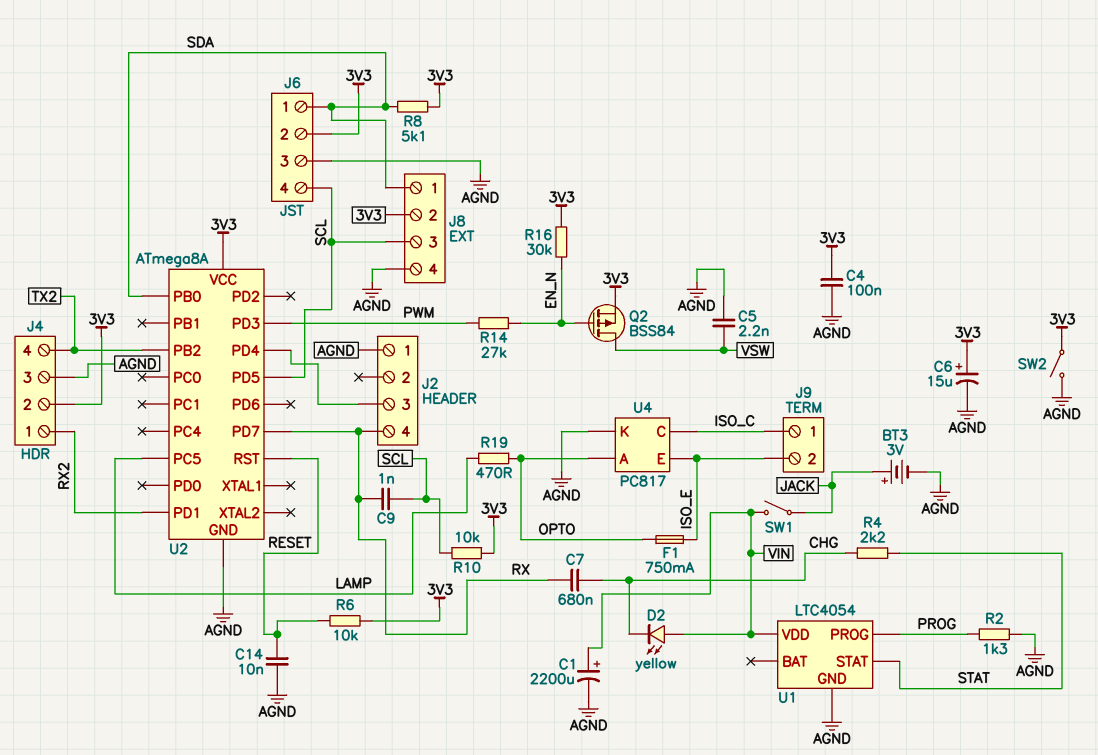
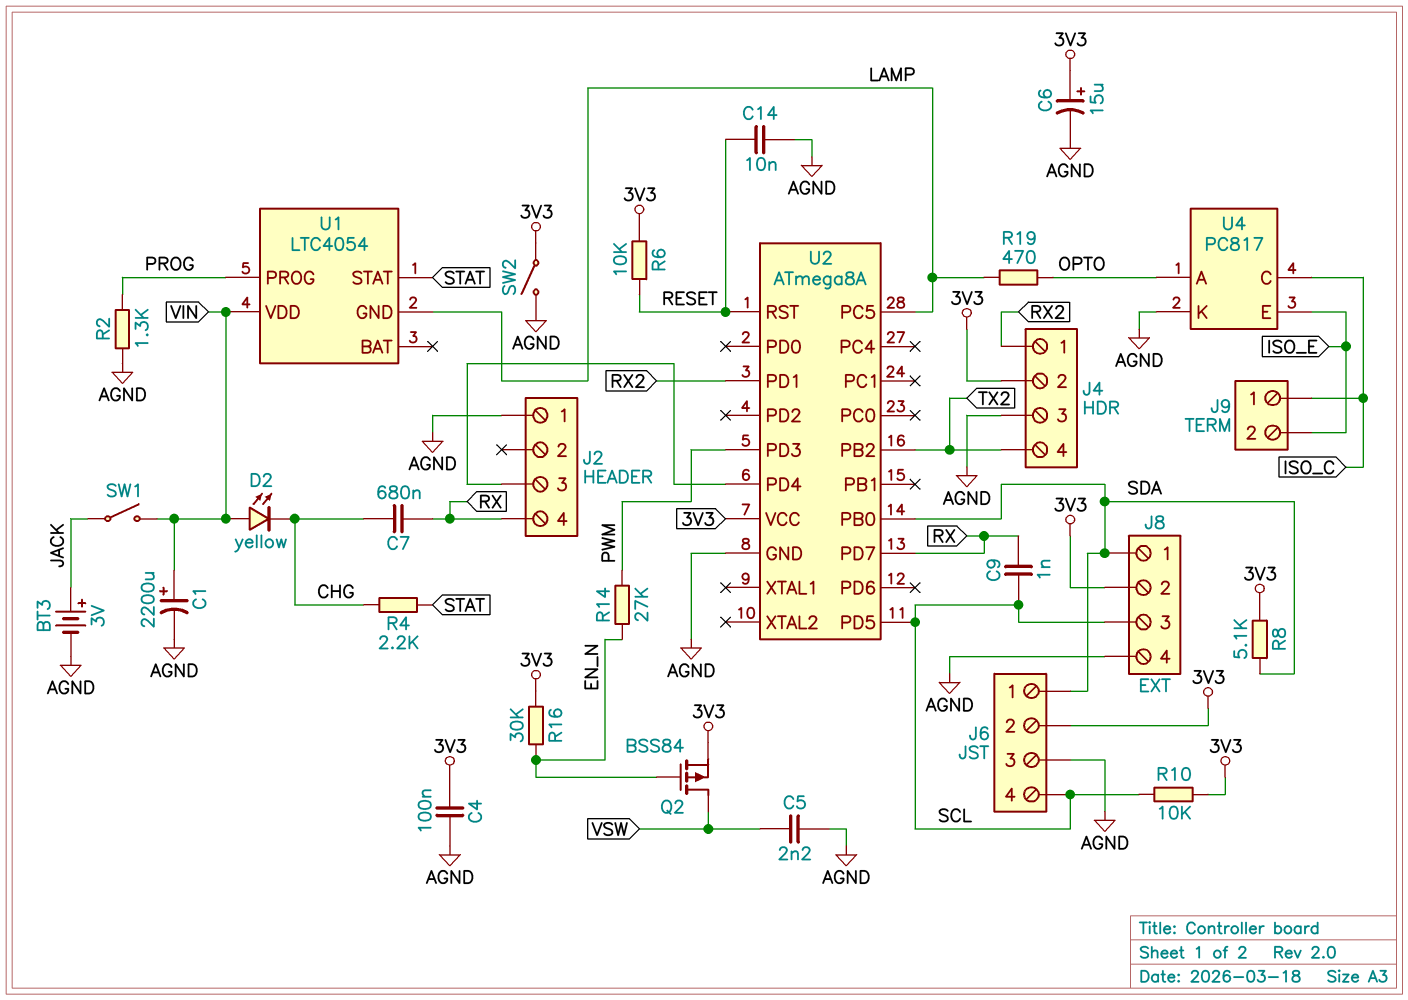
F1: 750mA (ISO_E, OPTO) -> none
U1 pin GND: AGND -> LAMP

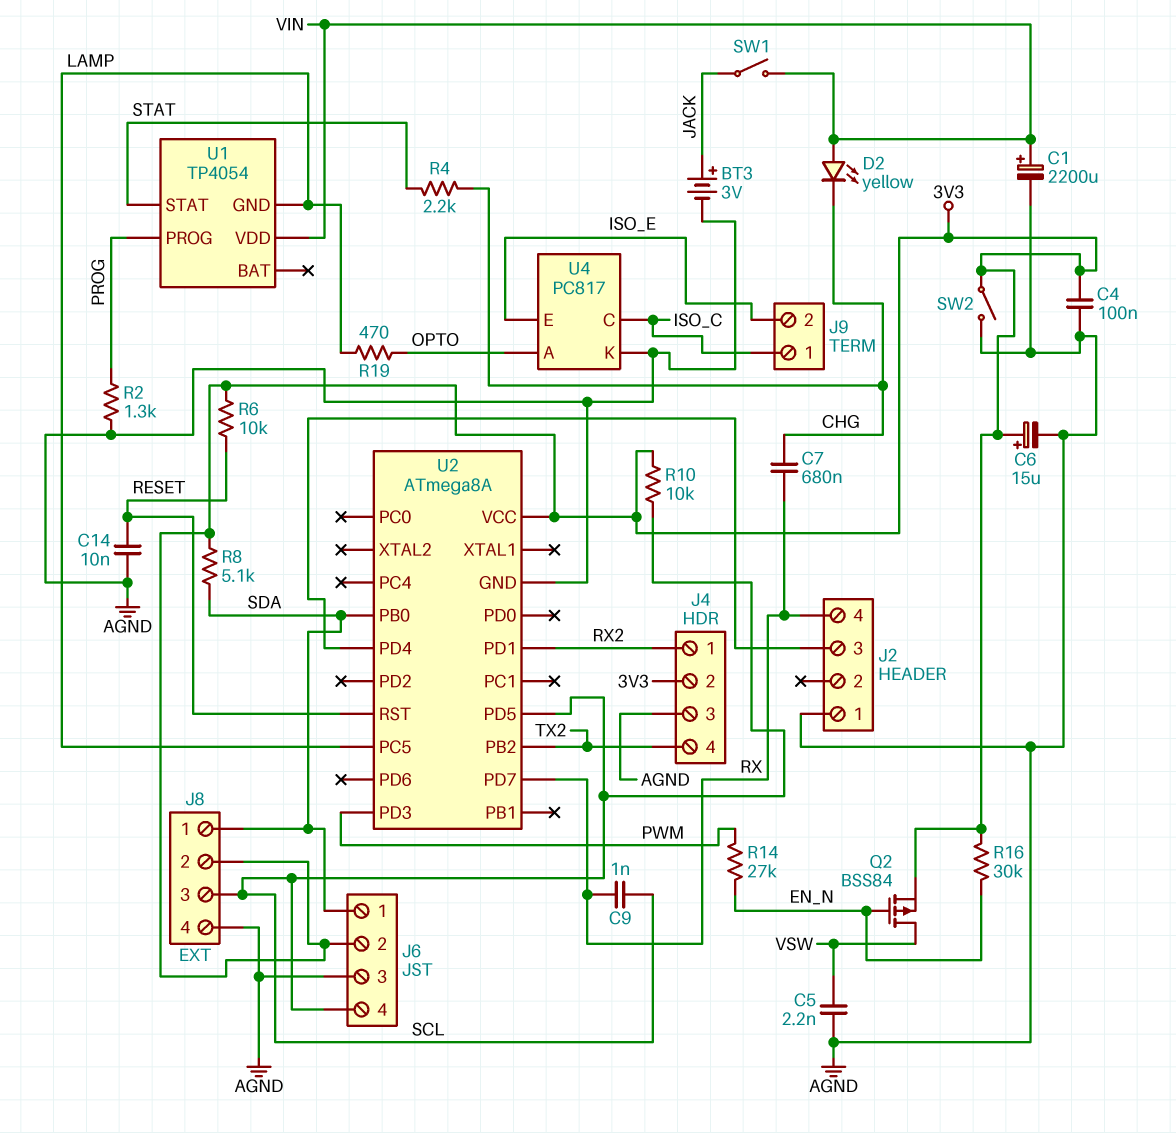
U1: LTC4054 -> TP4054

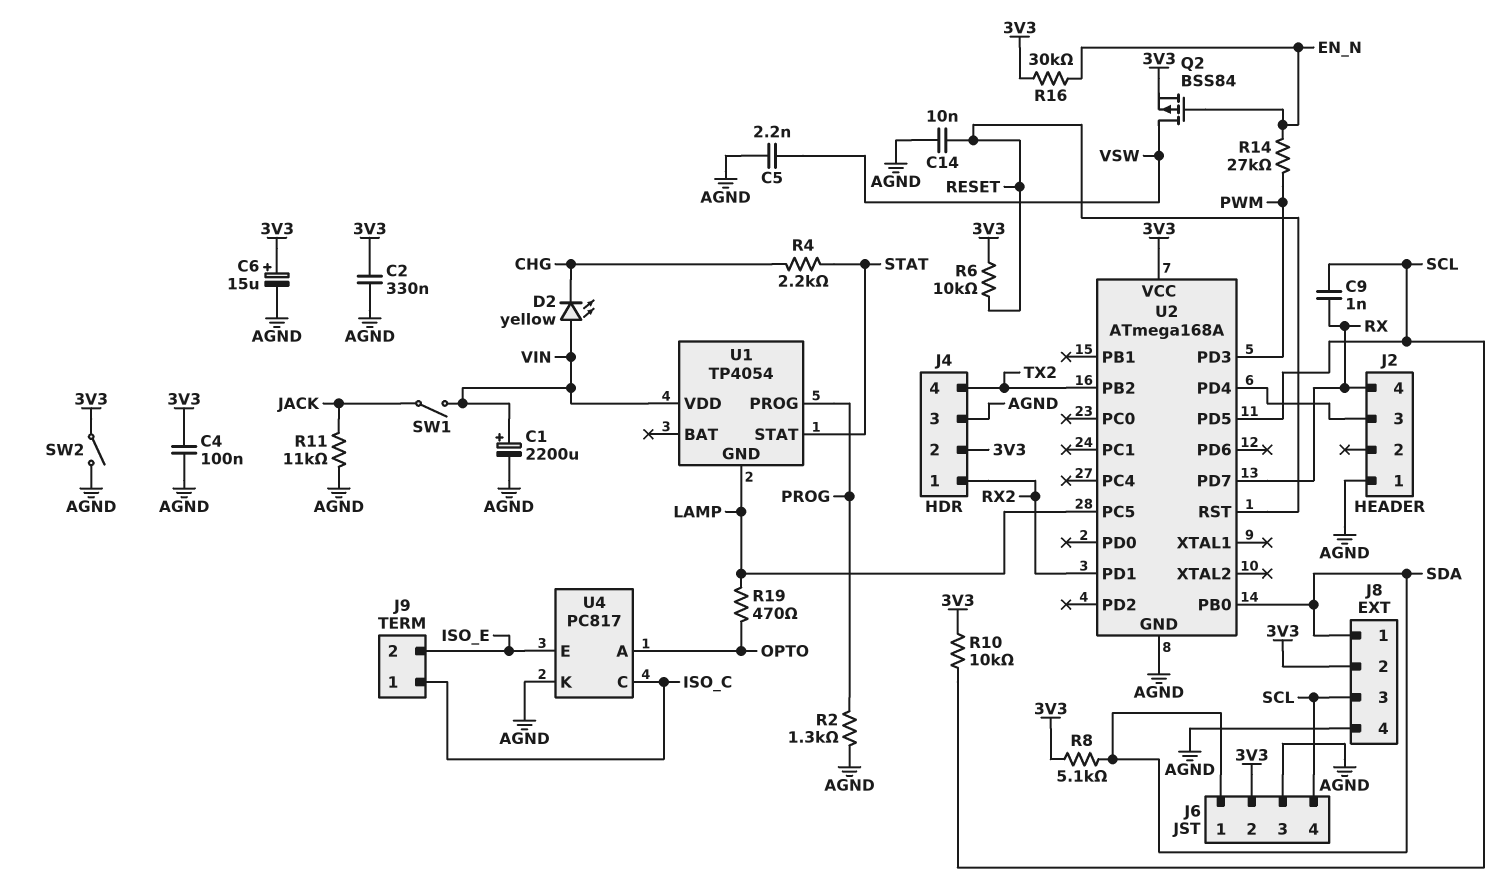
BT3: 3V (plus JACK, minus AGND) -> none
C2: none -> 330nF (3V3, AGND)
C7: 680nF (CHG, RX) -> none
R11: none -> 11k (AGND, JACK)
U2: ATmega8A -> ATmega168A

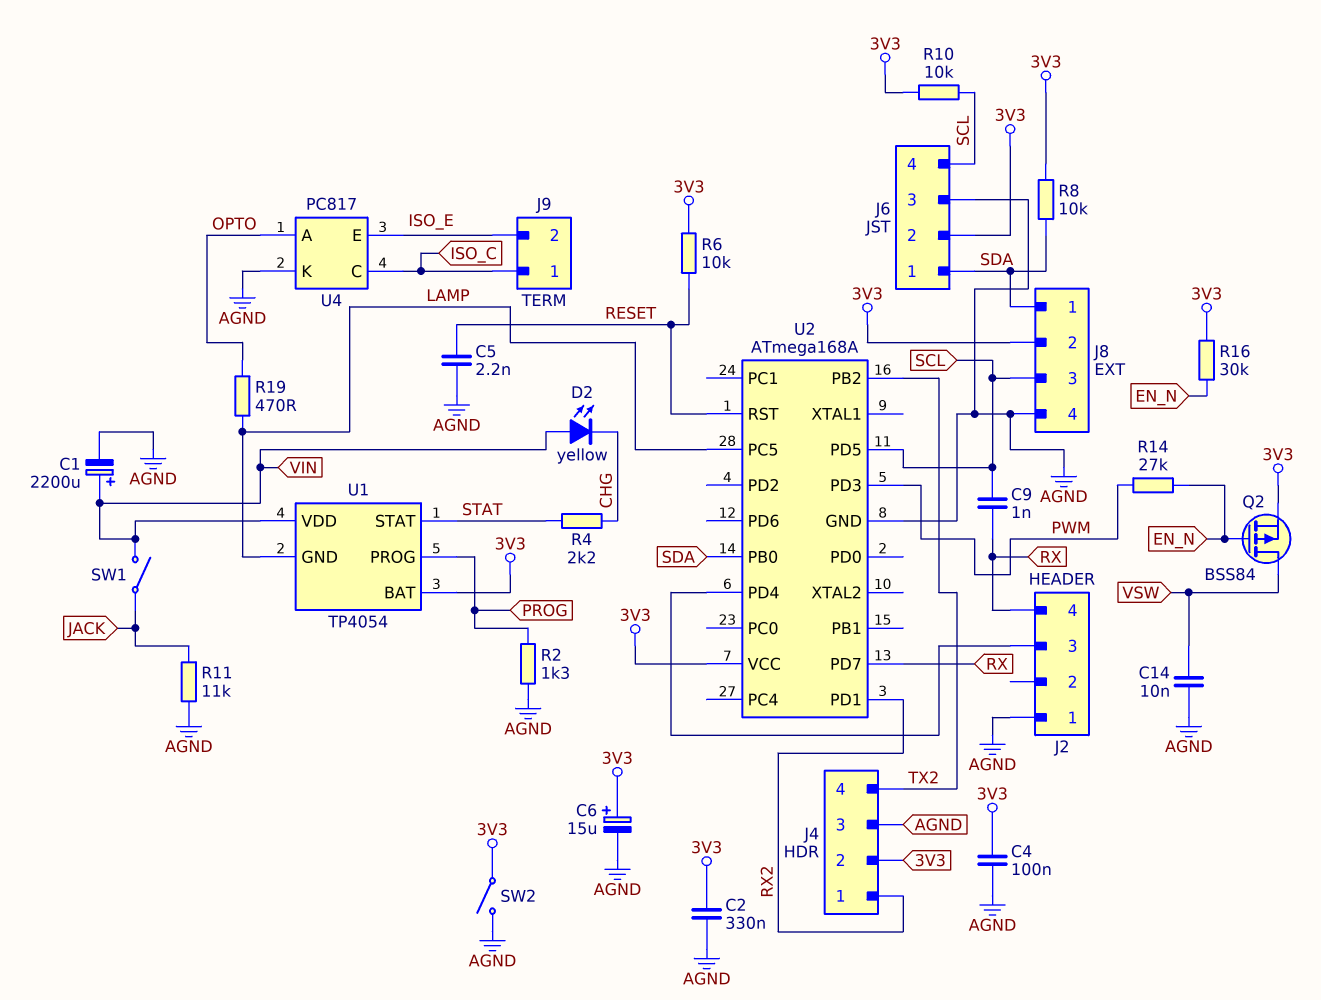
C5: 2.2nF (AGND, VSW) -> 2.2nF (AGND, RESET)
C14: 10nF (AGND, RESET) -> 10nF (AGND, VSW)
R8: 5.1k (3V3, SDA) -> 10k (3V3, SDA)
U1 pin BAT: none -> 3V3

